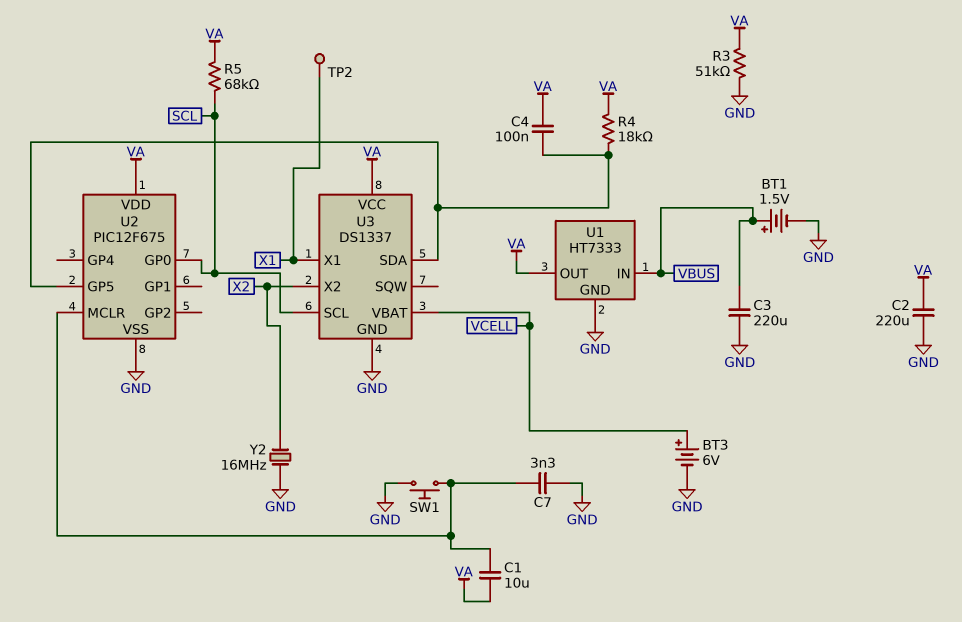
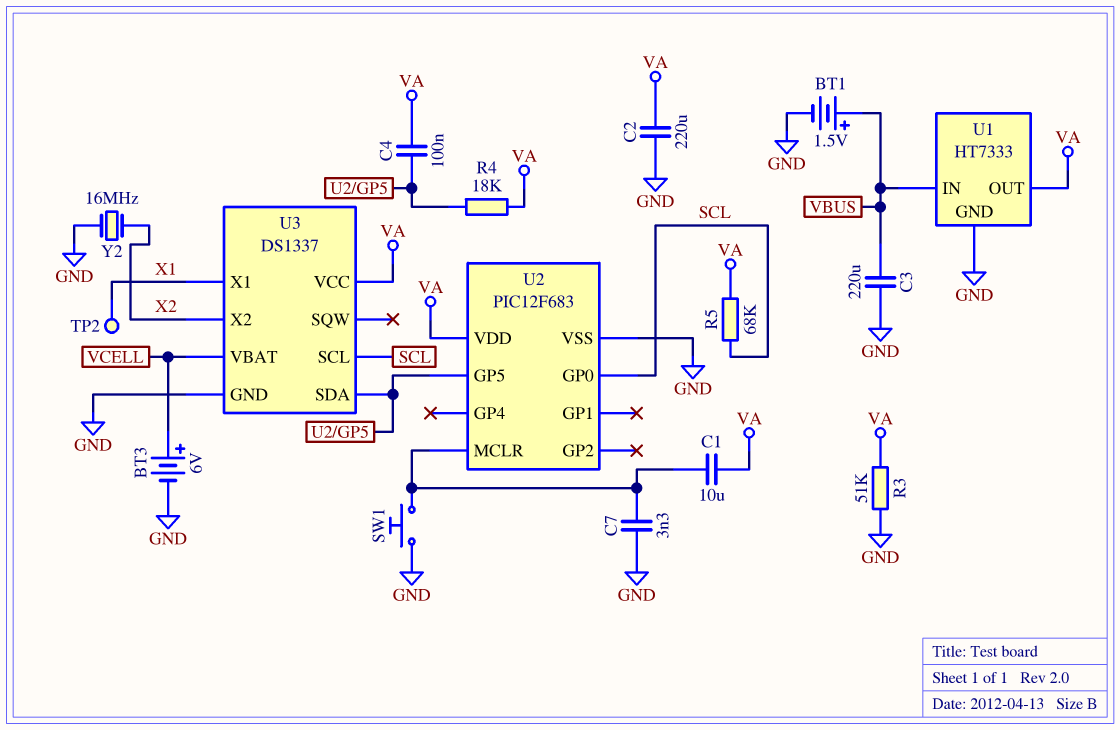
U2: PIC12F675 -> PIC12F683

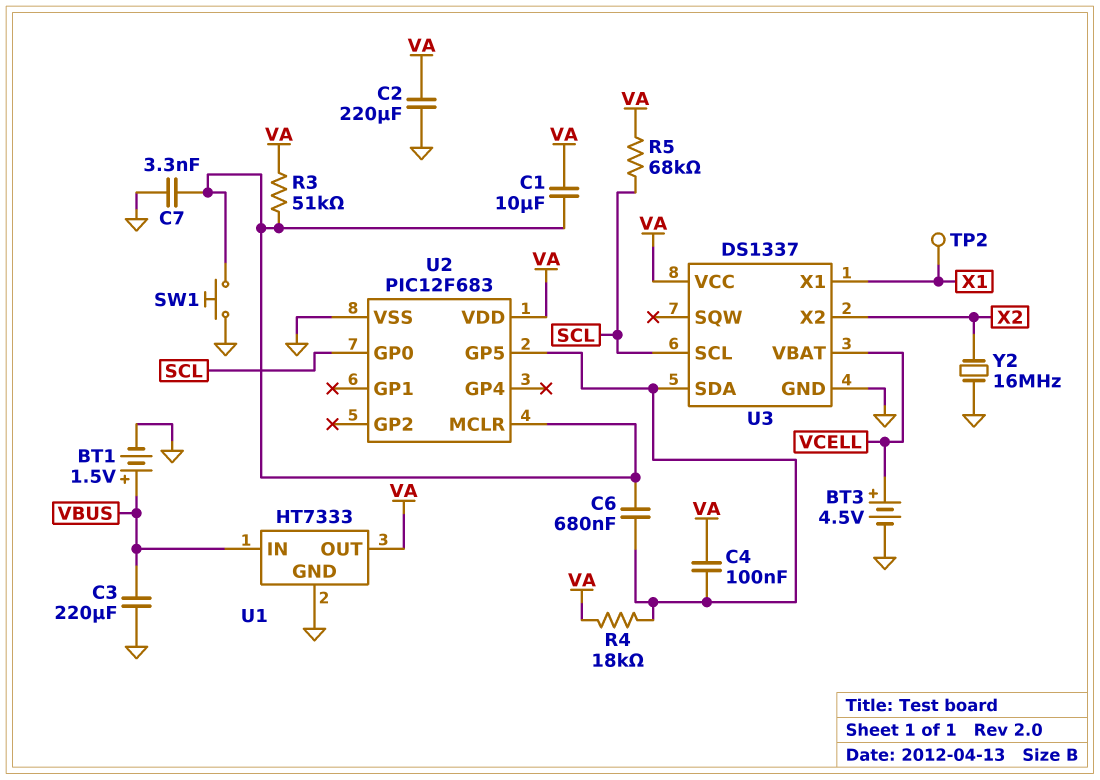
BT3: 6V (plus VCELL, minus GND) -> 4.5V (plus VCELL, minus GND)
C6: none -> 680nF (U2/GP5, U2/MCLR)
R3: 51k (GND, VA) -> 51k (U2/MCLR, VA)

